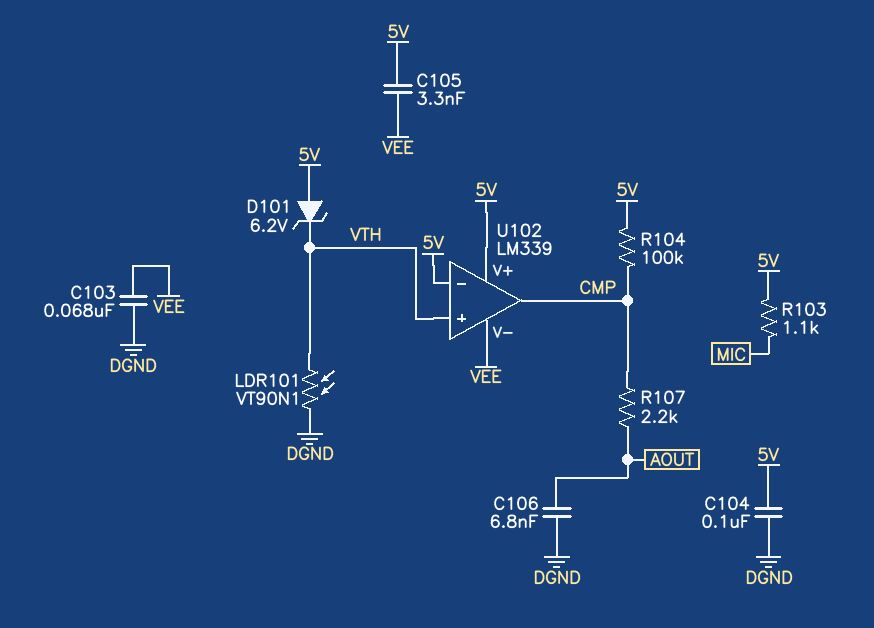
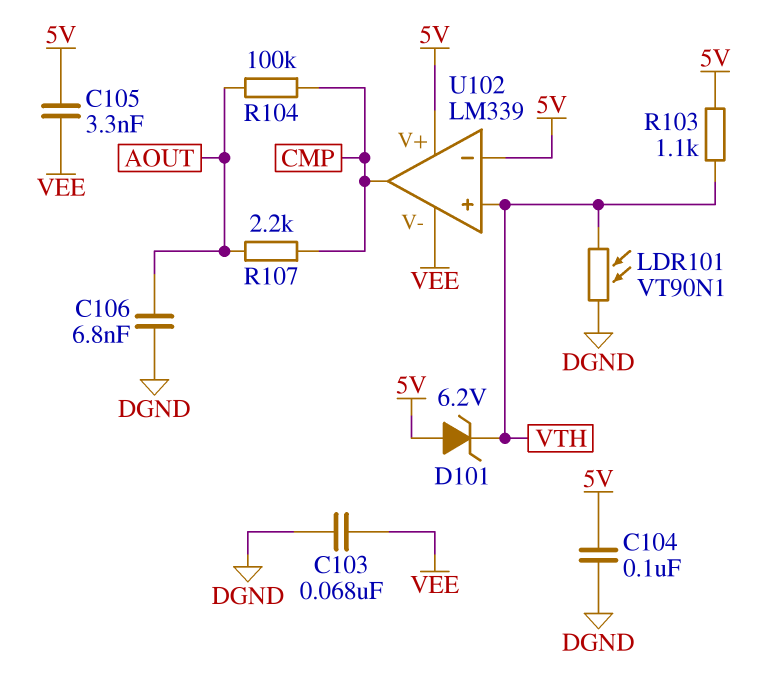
R103: 1.1k (5V, MIC) -> 1.1k (5V, VTH)
R104: 100k (5V, CMP) -> 100k (AOUT, CMP)

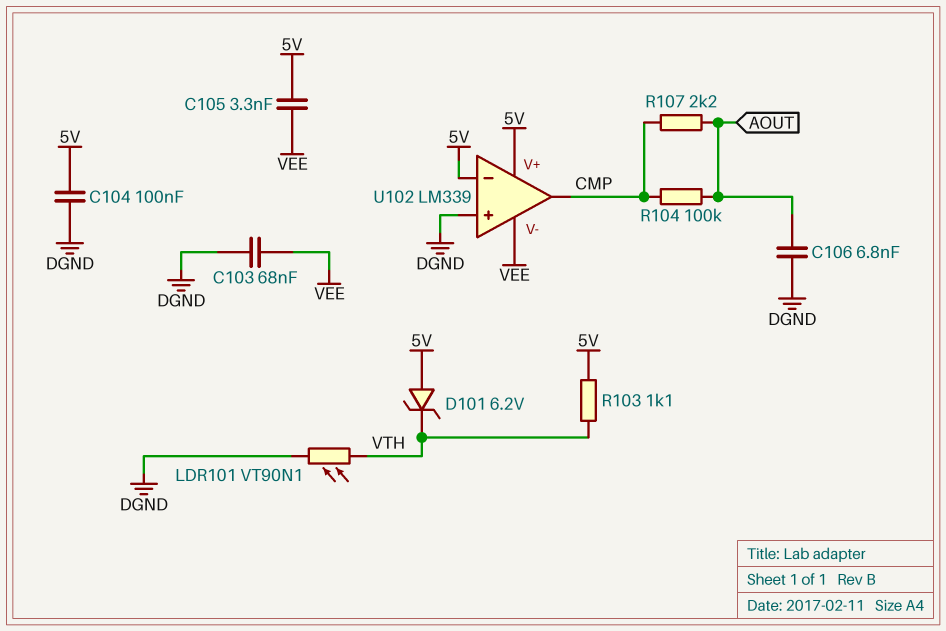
U102 pin in+: VTH -> DGND

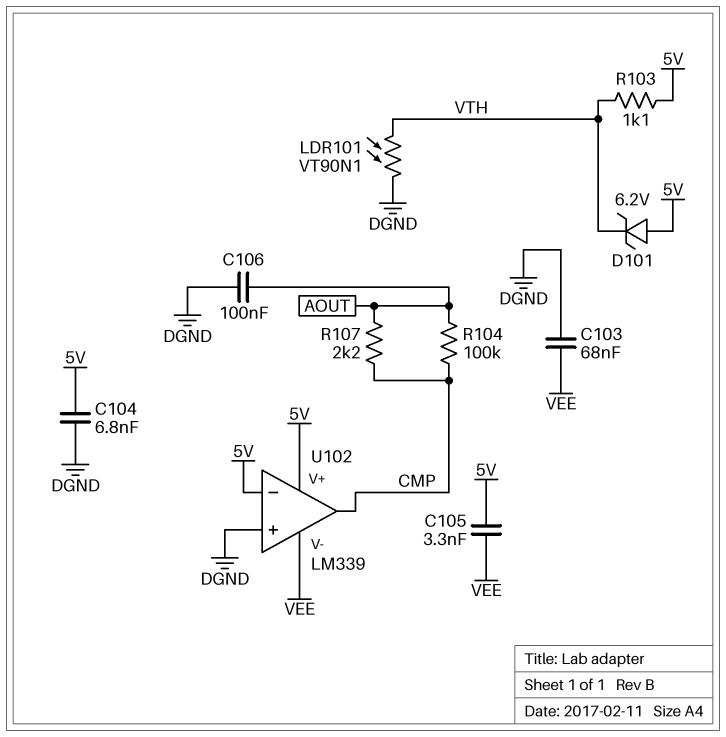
C104: 100nF (5V, DGND) -> 6.8nF (5V, DGND)
C106: 6.8nF (AOUT, DGND) -> 100nF (AOUT, DGND)

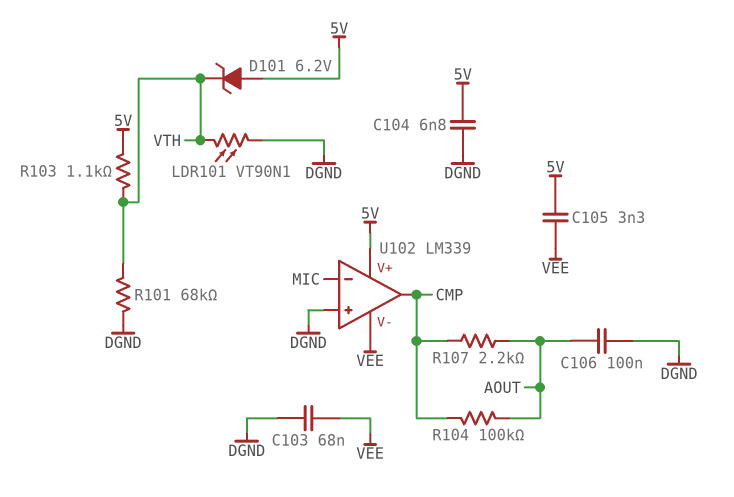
R101: none -> 68k (DGND, VTH)
U102 pin in-: 5V -> MIC

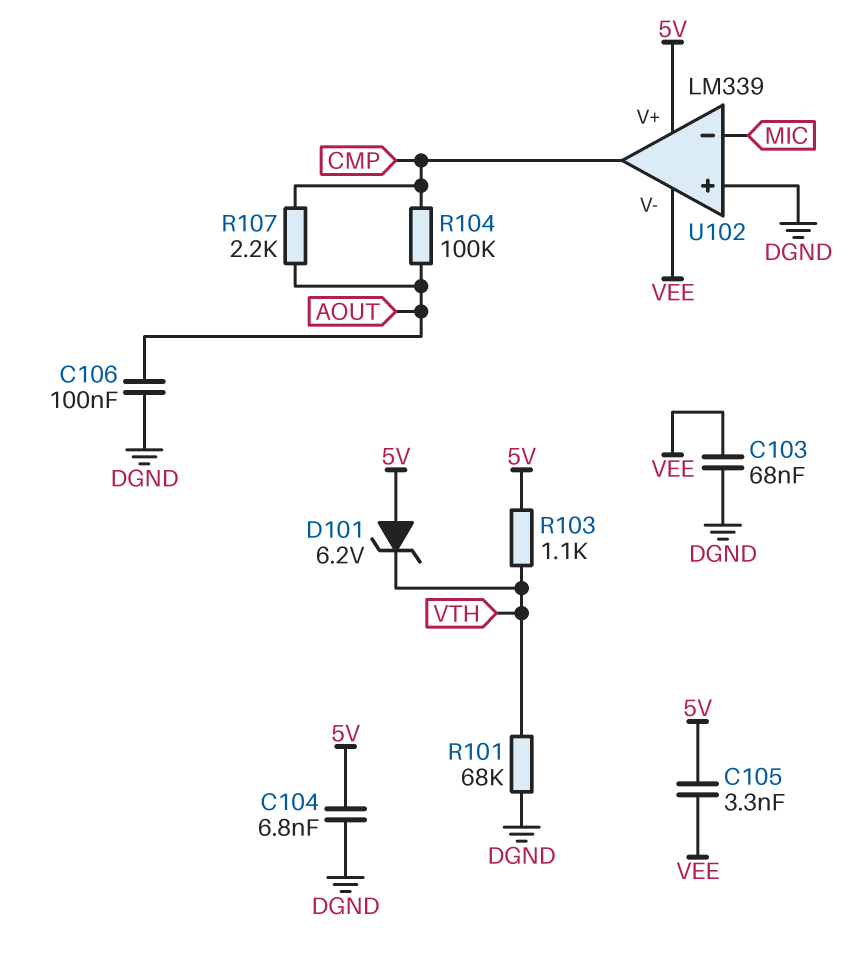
LDR101: VT90N1 (DGND, VTH) -> none

